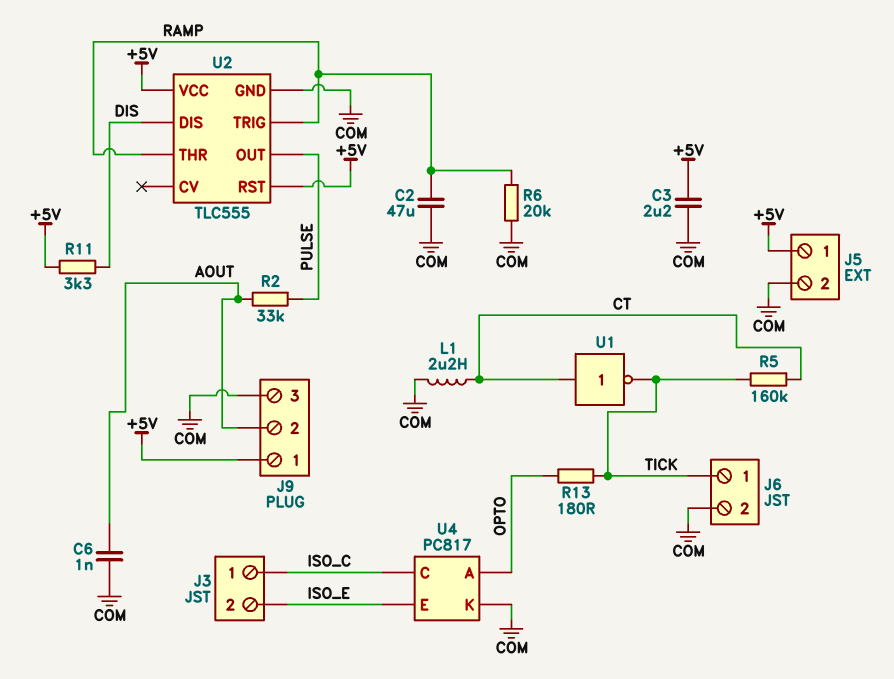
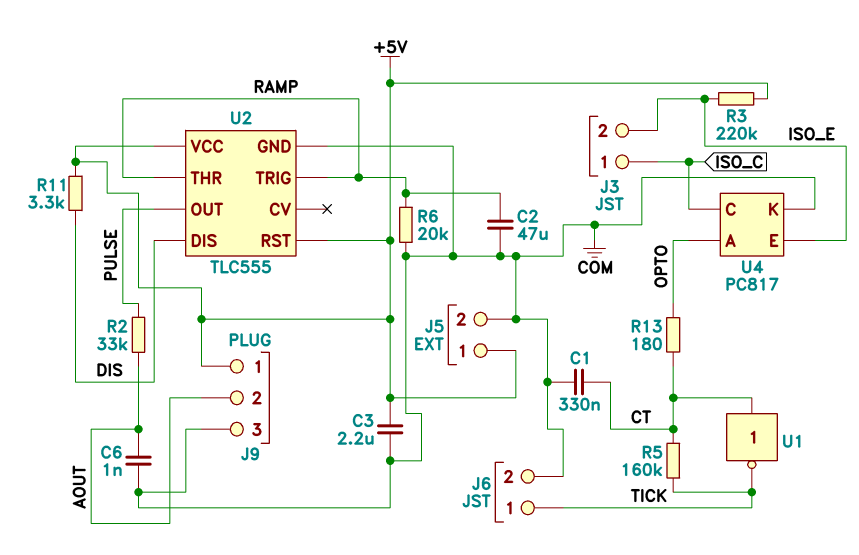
C1: none -> 330nF (COM, CT)
L1: 2.2uH (COM, CT) -> none
R3: none -> 220k (+5V, ISO_E)
R13: 180 (OPTO, TICK) -> 180 (CT, OPTO)

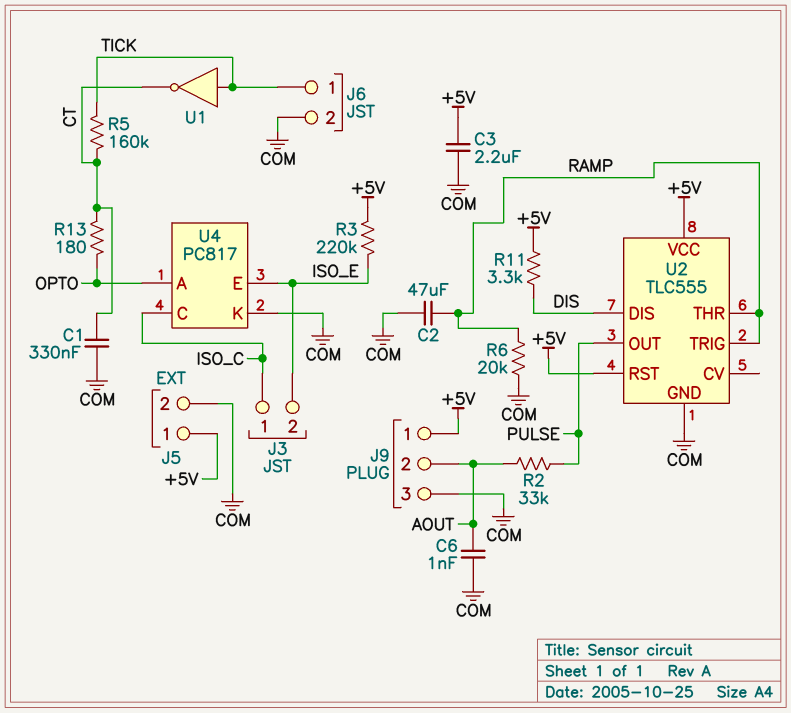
U1: NOT (in CT, out TICK) -> NOT (in TICK, out CT)

